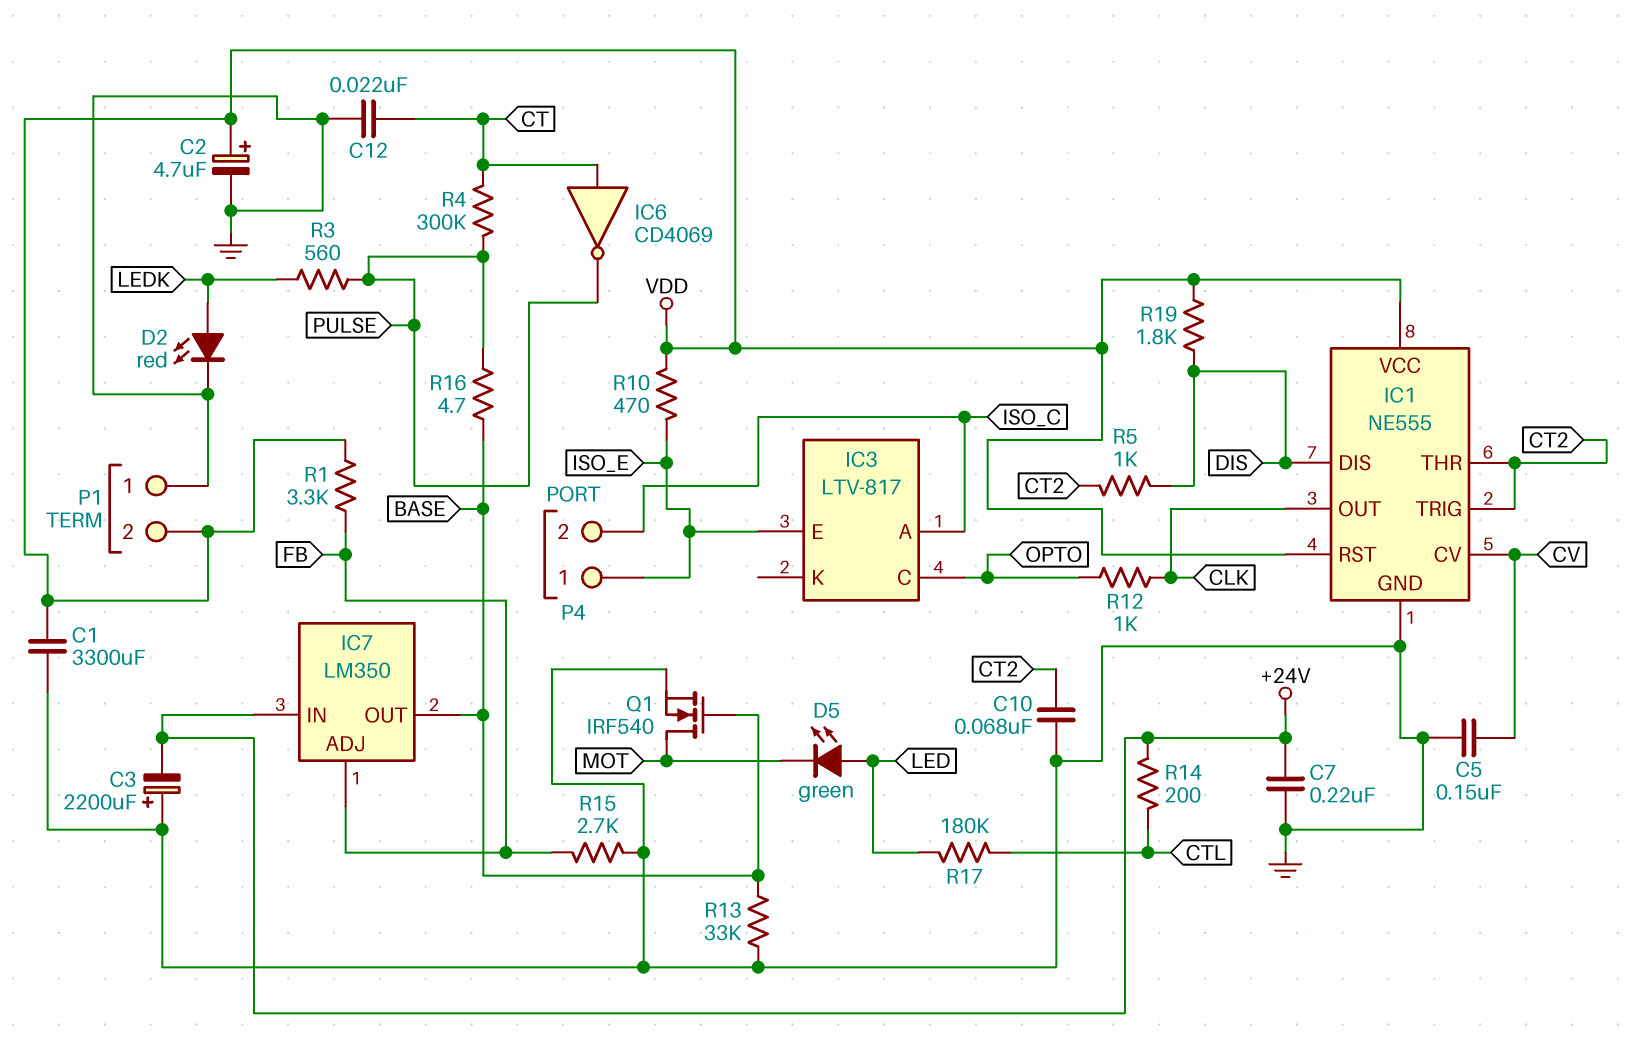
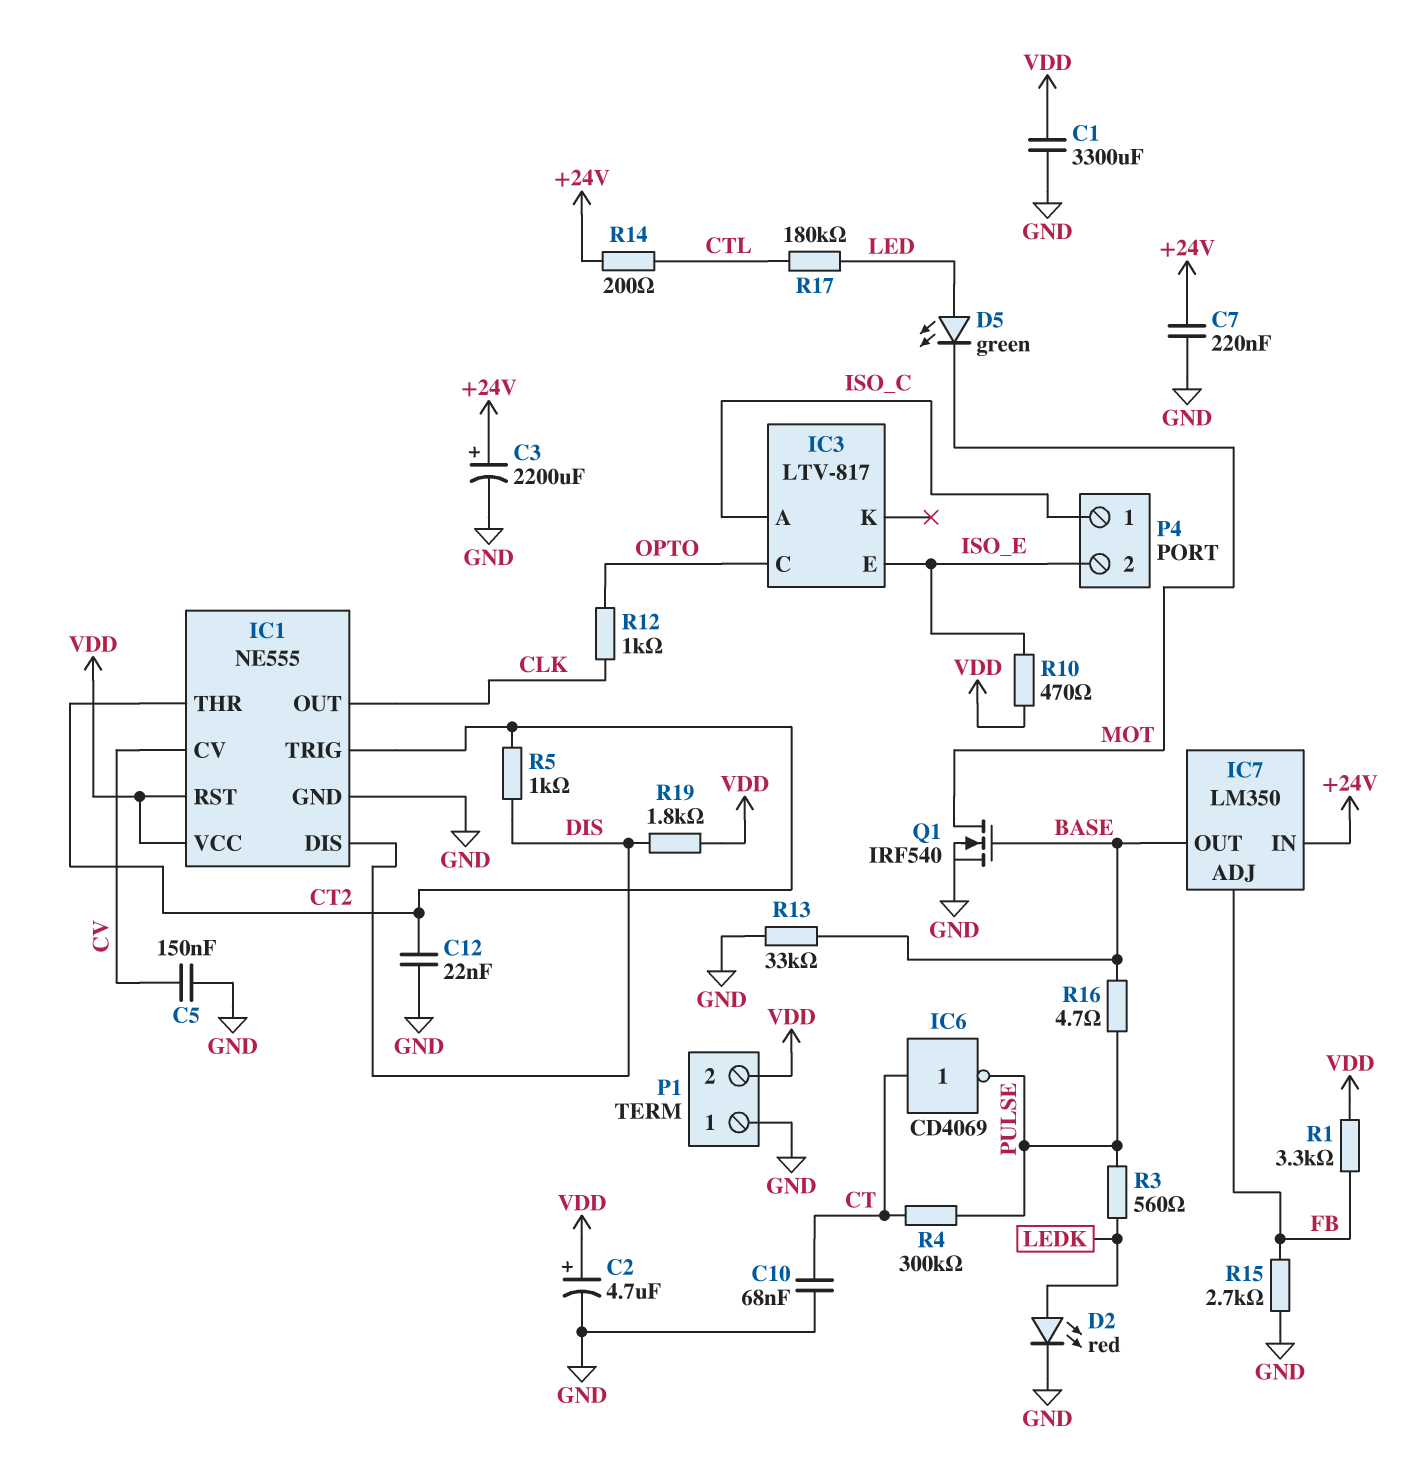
C3: 2200uF (plus GND, minus +24V) -> 2200uF (plus +24V, minus GND)
C10: 68nF (CT2, GND) -> 68nF (CT, GND)
C12: 22nF (CT, GND) -> 22nF (CT2, GND)
P4 pin 1: ISO_E -> ISO_C
P4 pin 2: ISO_C -> ISO_E

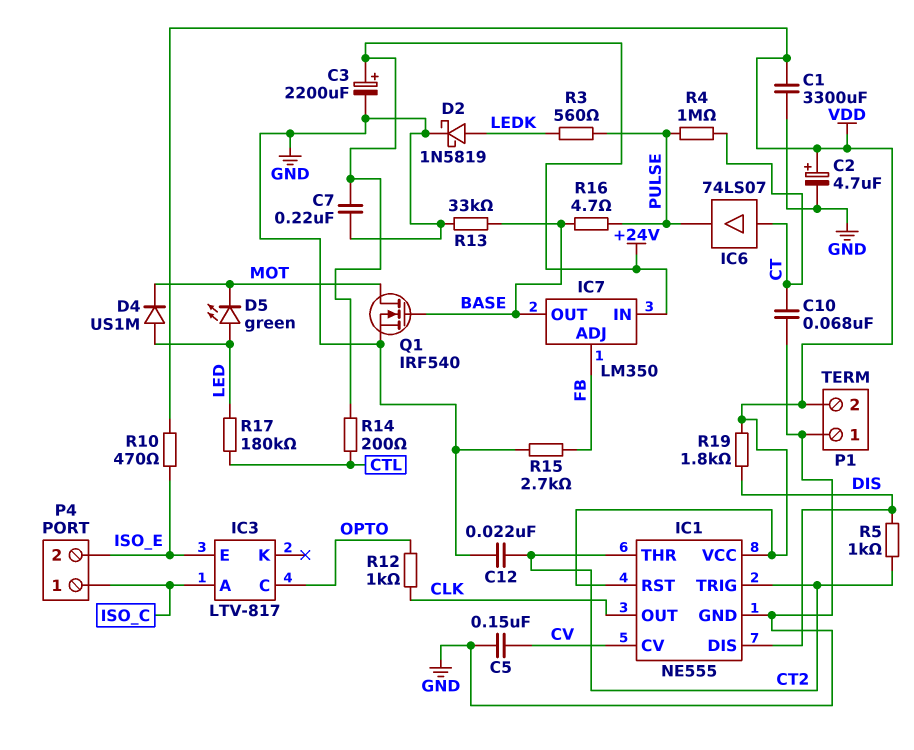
D2: LED red (A LEDK, K GND) -> schottky 1N5819 (A LEDK, K GND)
D4: none -> diode US1M (A LED, K MOT)
IC6: NOT CD4069 (in CT, out PULSE) -> buffer 74LS07 (in CT, out PULSE)
R1: 3.3k (FB, VDD) -> none
R4: 300k (CT, PULSE) -> 1M (CT, PULSE)

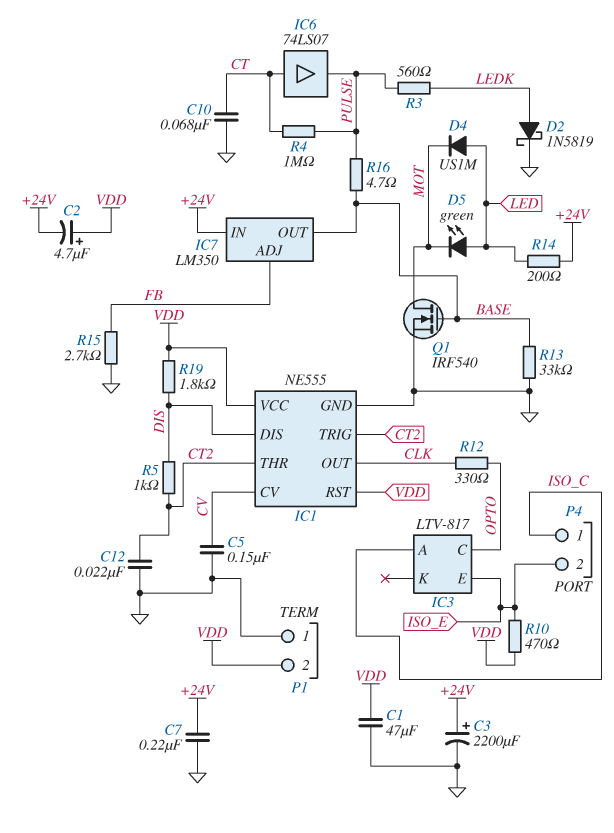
C1: 3300uF (GND, VDD) -> 47uF (GND, VDD)
C2: 4.7uF (plus VDD, minus GND) -> 4.7uF (plus VDD, minus +24V)
R12: 1k (CLK, OPTO) -> 330 (CLK, OPTO)
R14: 200 (+24V, CTL) -> 200 (+24V, LED)
R17: 180k (CTL, LED) -> none

